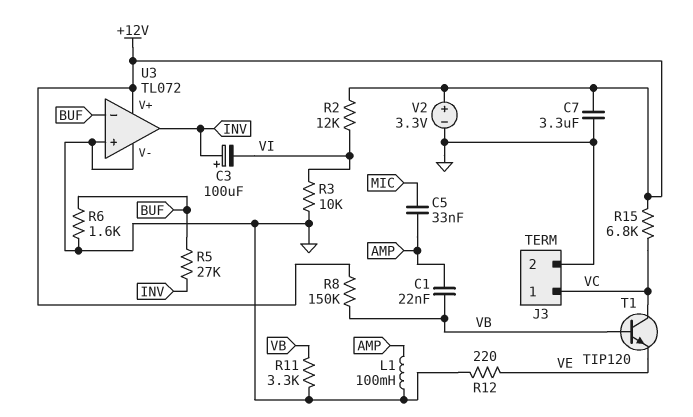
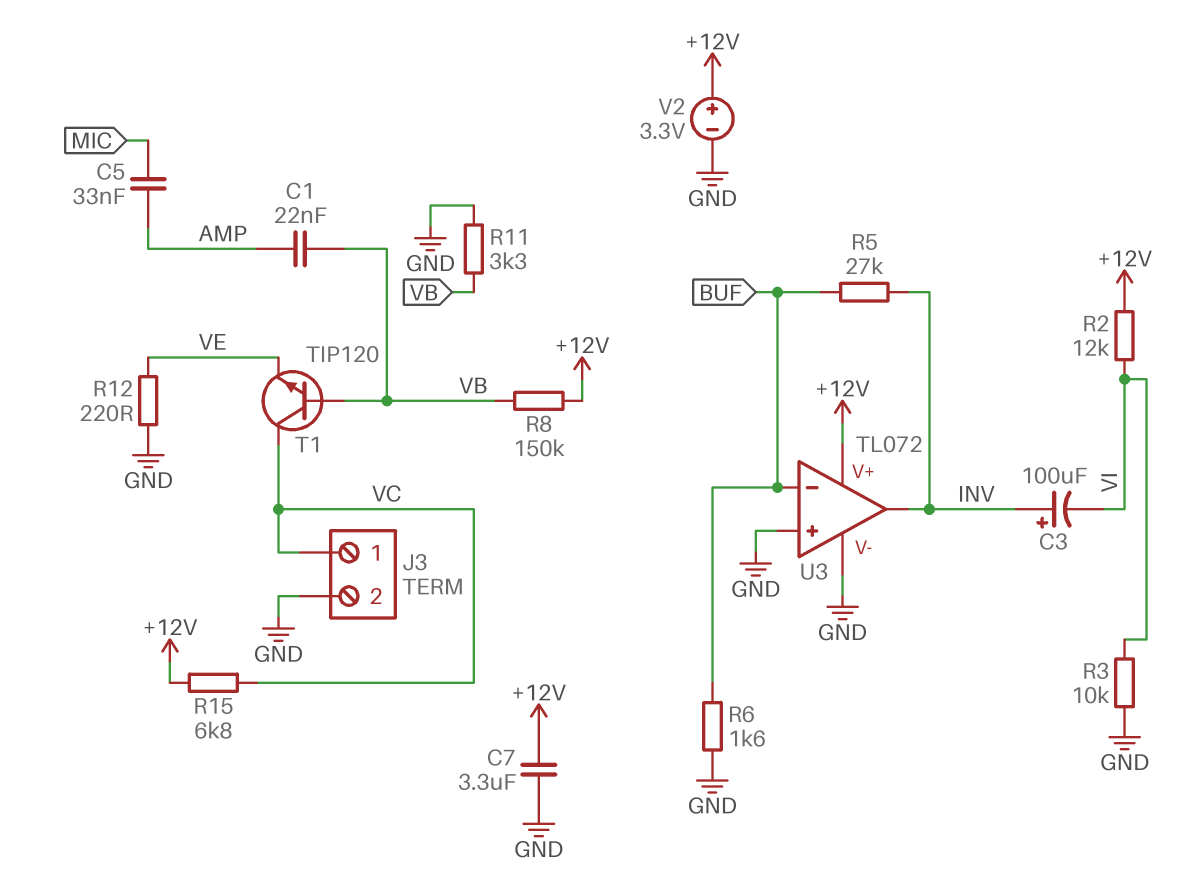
L1: 100mH (AMP, GND) -> none

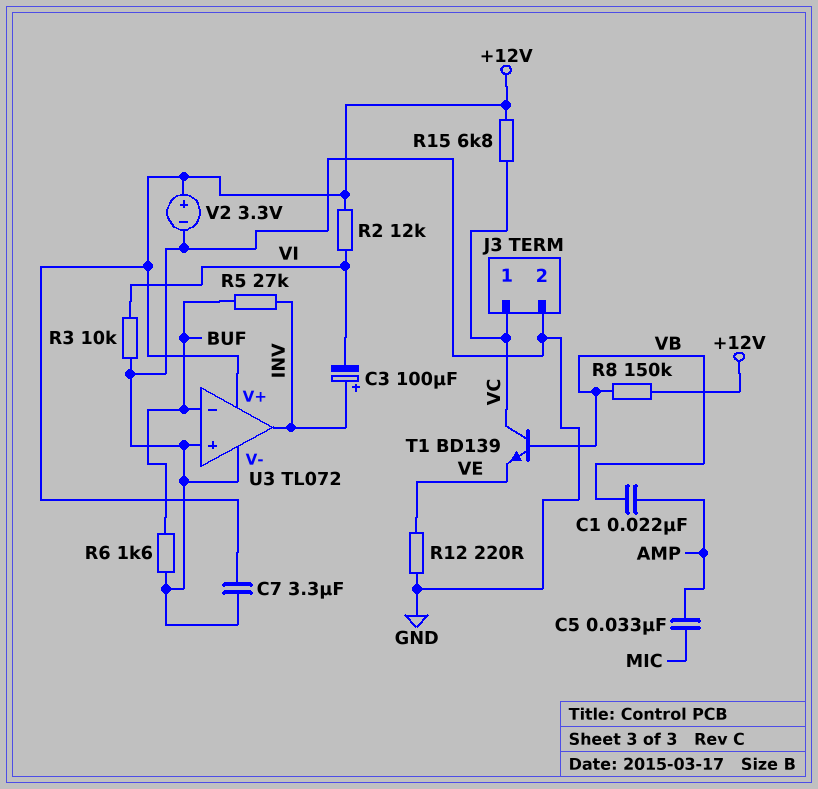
R11: 3.3k (GND, VB) -> none
T1: NPN TIP120 (B VB, C VC, E VE) -> NPN BD139 (B VB, C VC, E VE)

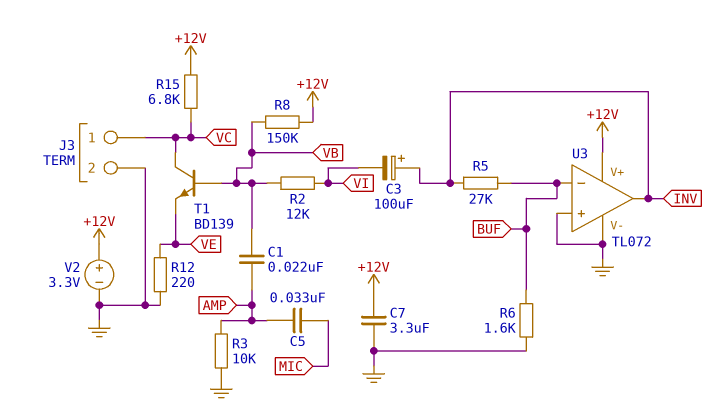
R2: 12k (+12V, VI) -> 12k (VB, VI)
R3: 10k (GND, VI) -> 10k (AMP, GND)

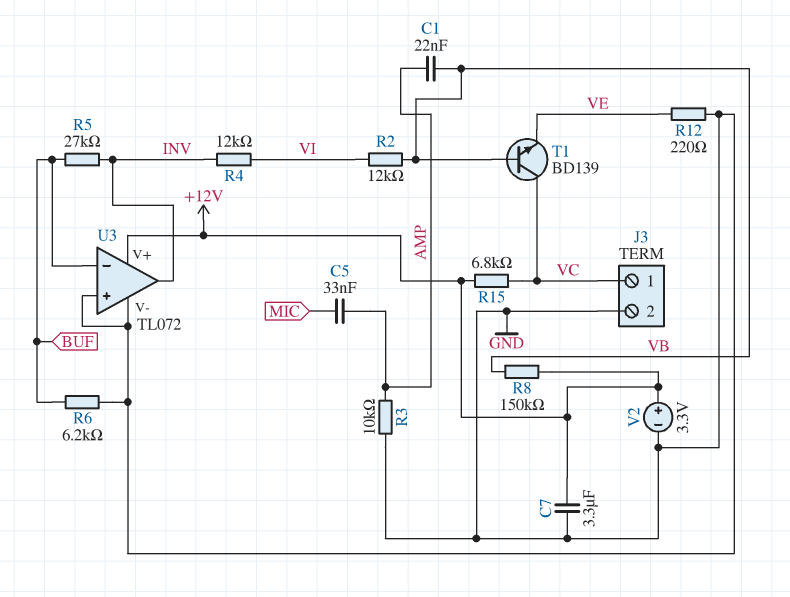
C3: 100uF (plus INV, minus VI) -> none
R4: none -> 12k (INV, VI)
R6: 1.6k (BUF, GND) -> 6.2k (BUF, GND)

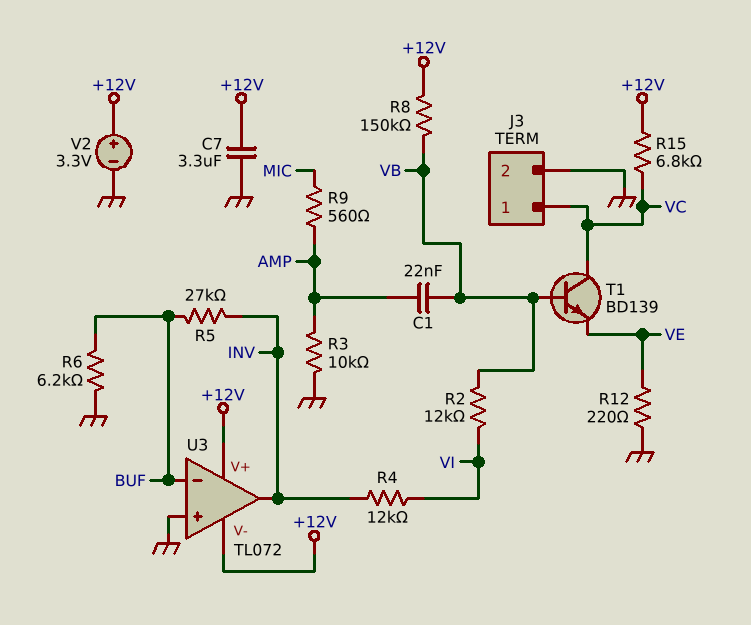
C5: 33nF (AMP, MIC) -> none
R9: none -> 560 (AMP, MIC)
U3 pin V-: GND -> +12V

